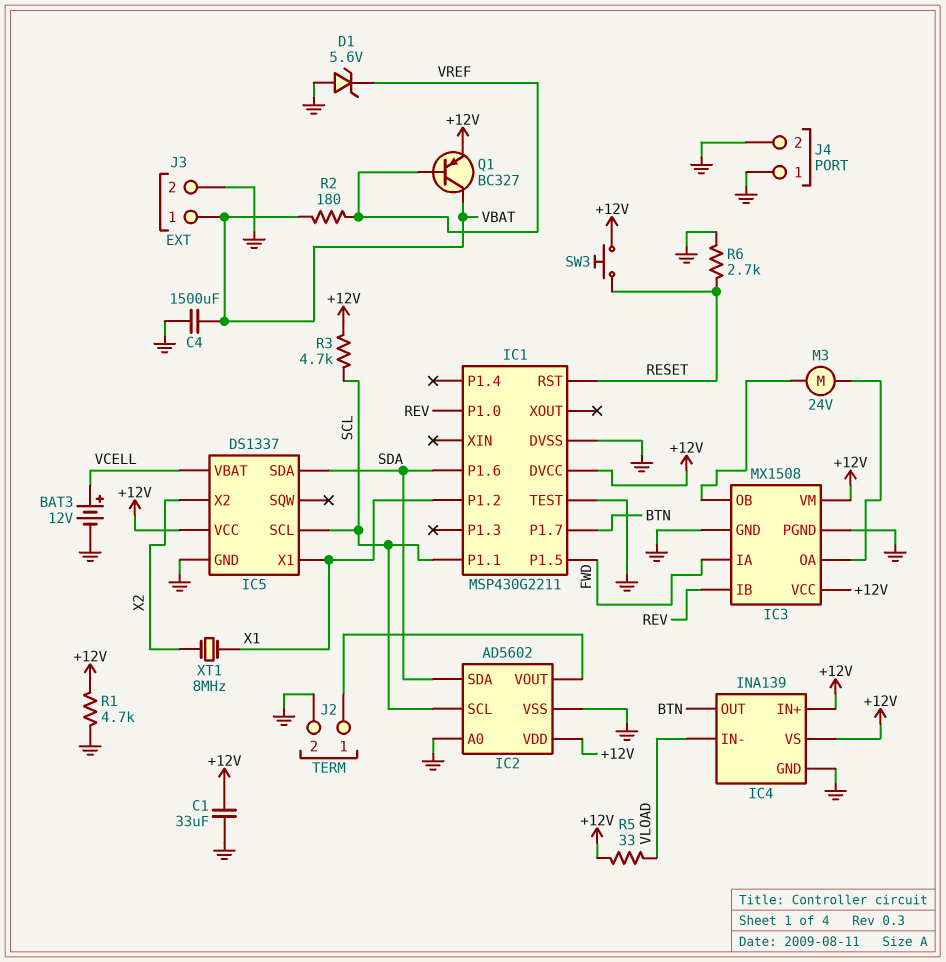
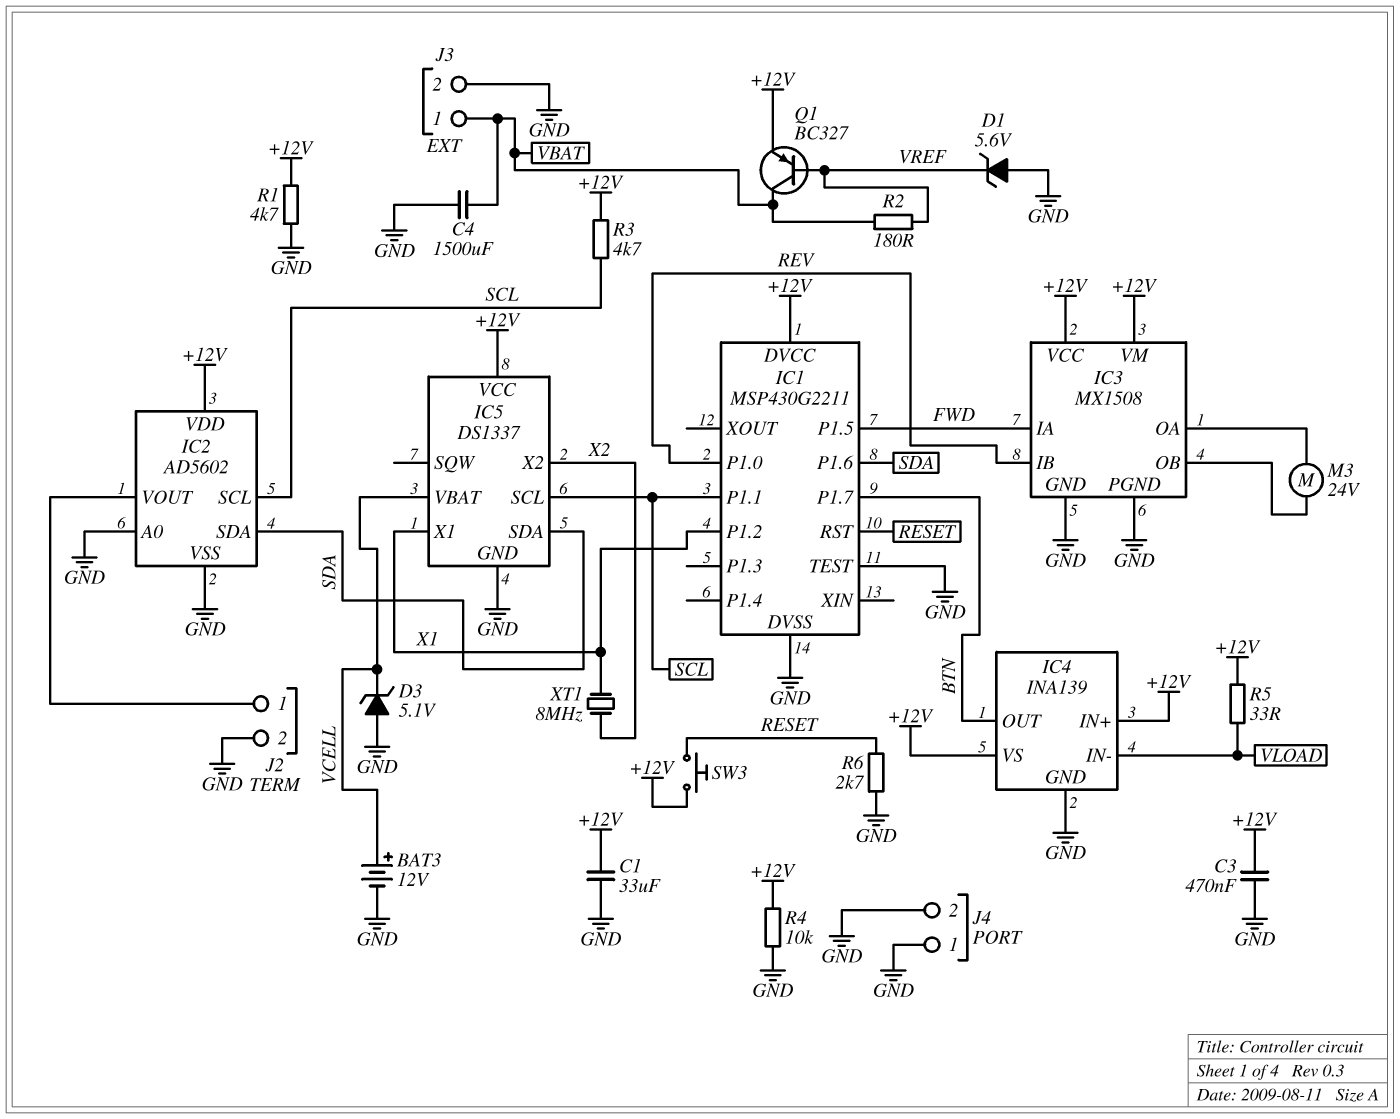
C3: none -> 470nF (+12V, GND)
D3: none -> zener 5.1V (A GND, K VCELL)
R4: none -> 10k (+12V, GND)

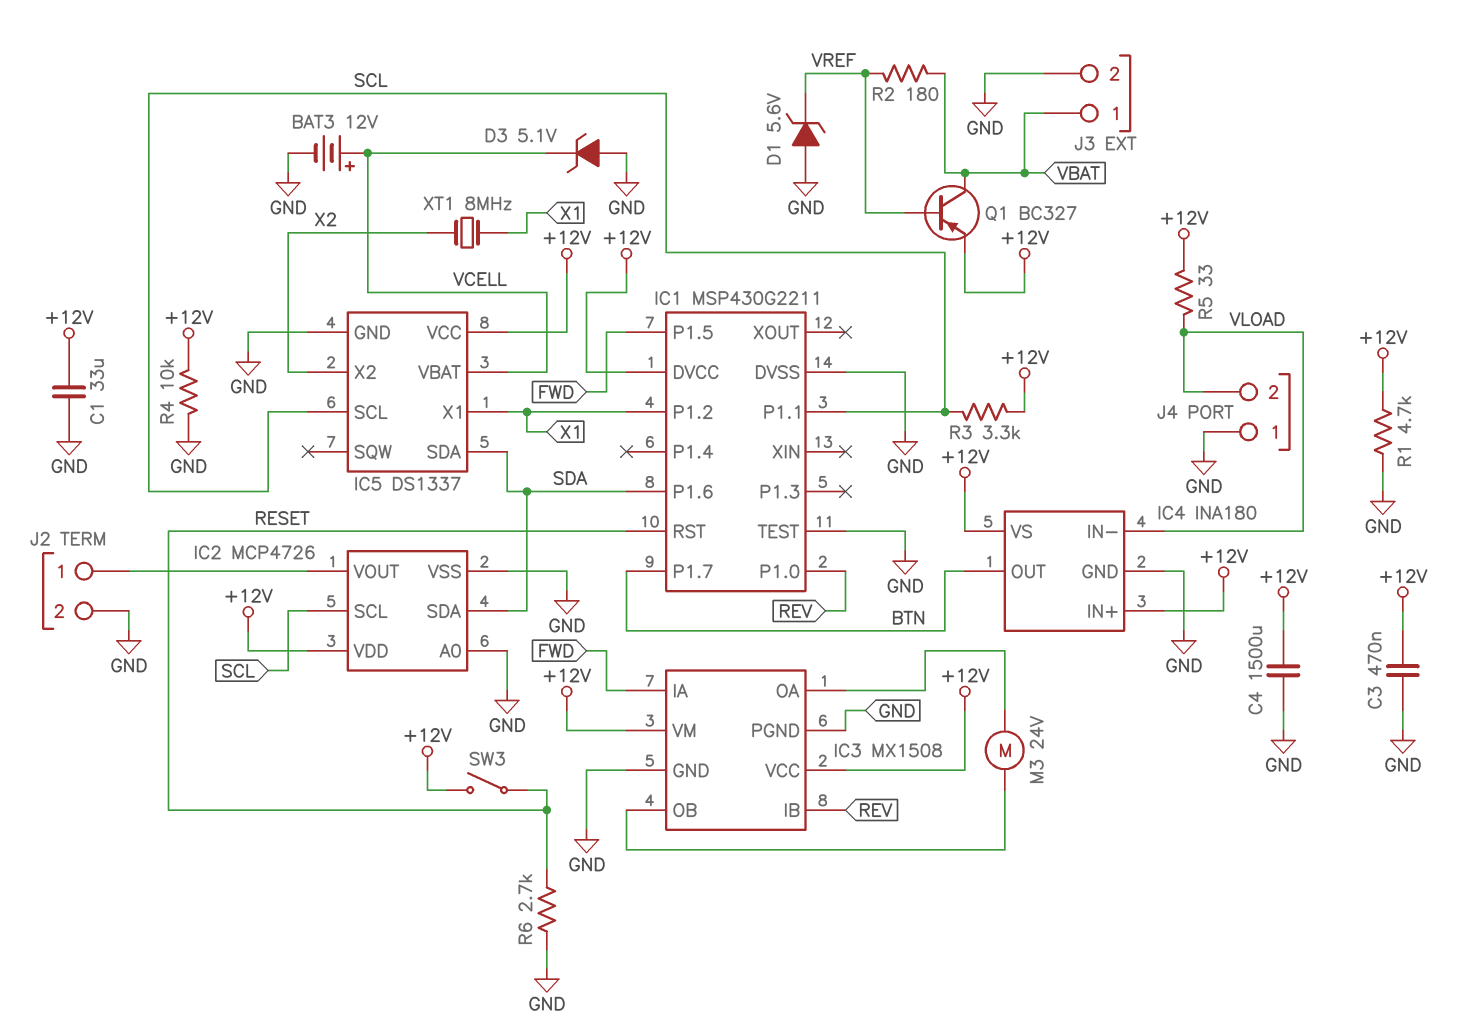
C4: 1500uF (GND, VBAT) -> 1500uF (+12V, GND)
IC2: AD5602 -> MCP4726
IC4: INA139 -> INA180
J4 pin 2: GND -> VLOAD
R3: 4.7k (+12V, SCL) -> 3.3k (+12V, SCL)
SW3: button (+12V, RESET) -> switch (+12V, RESET)

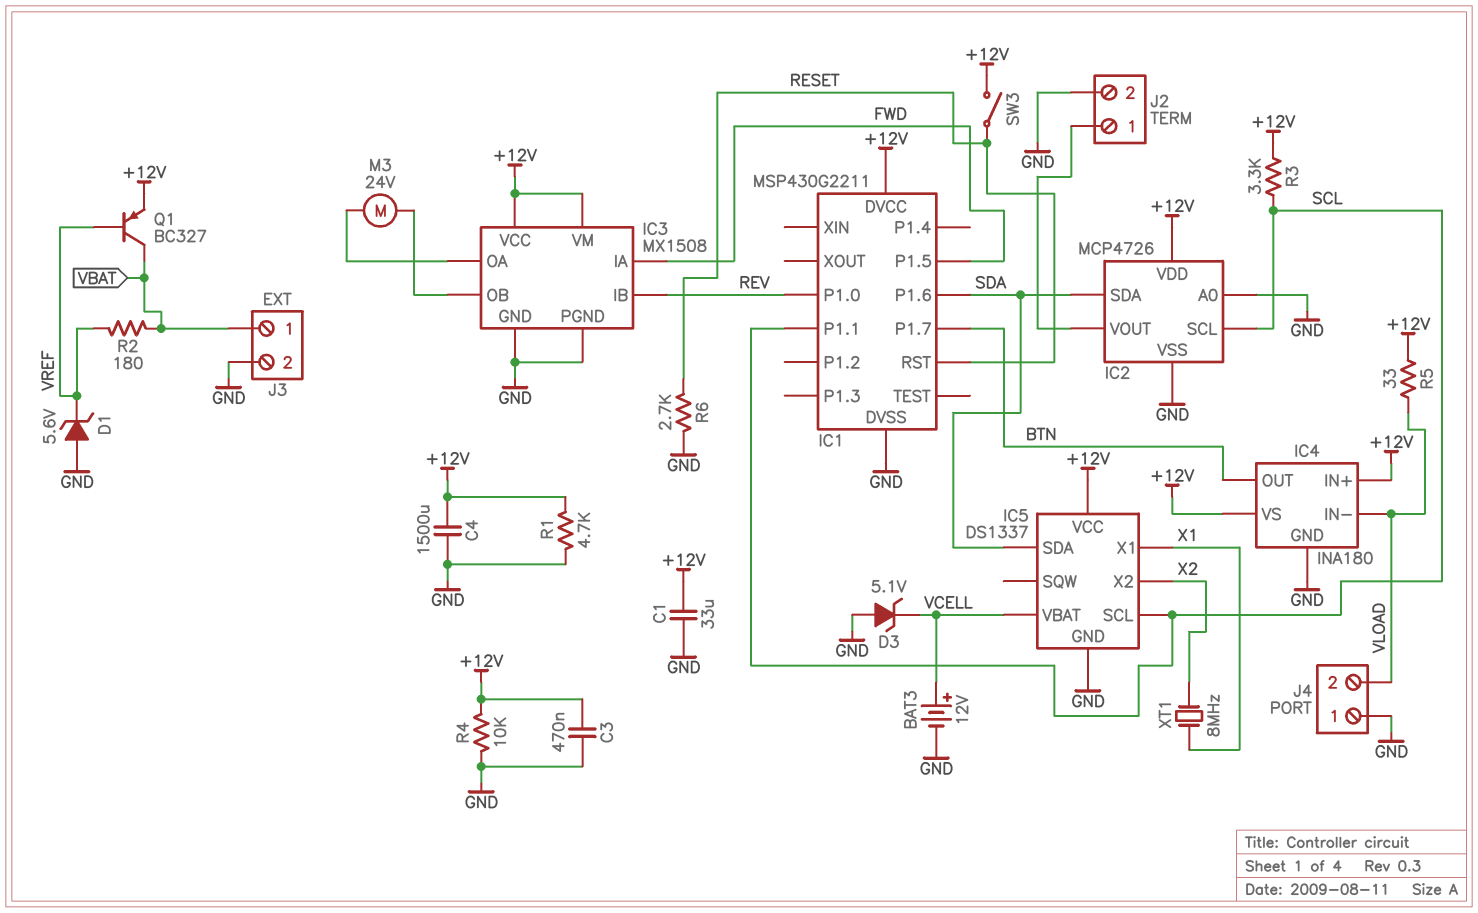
IC1 pin P1.2: X1 -> none
IC1 pin TEST: GND -> none

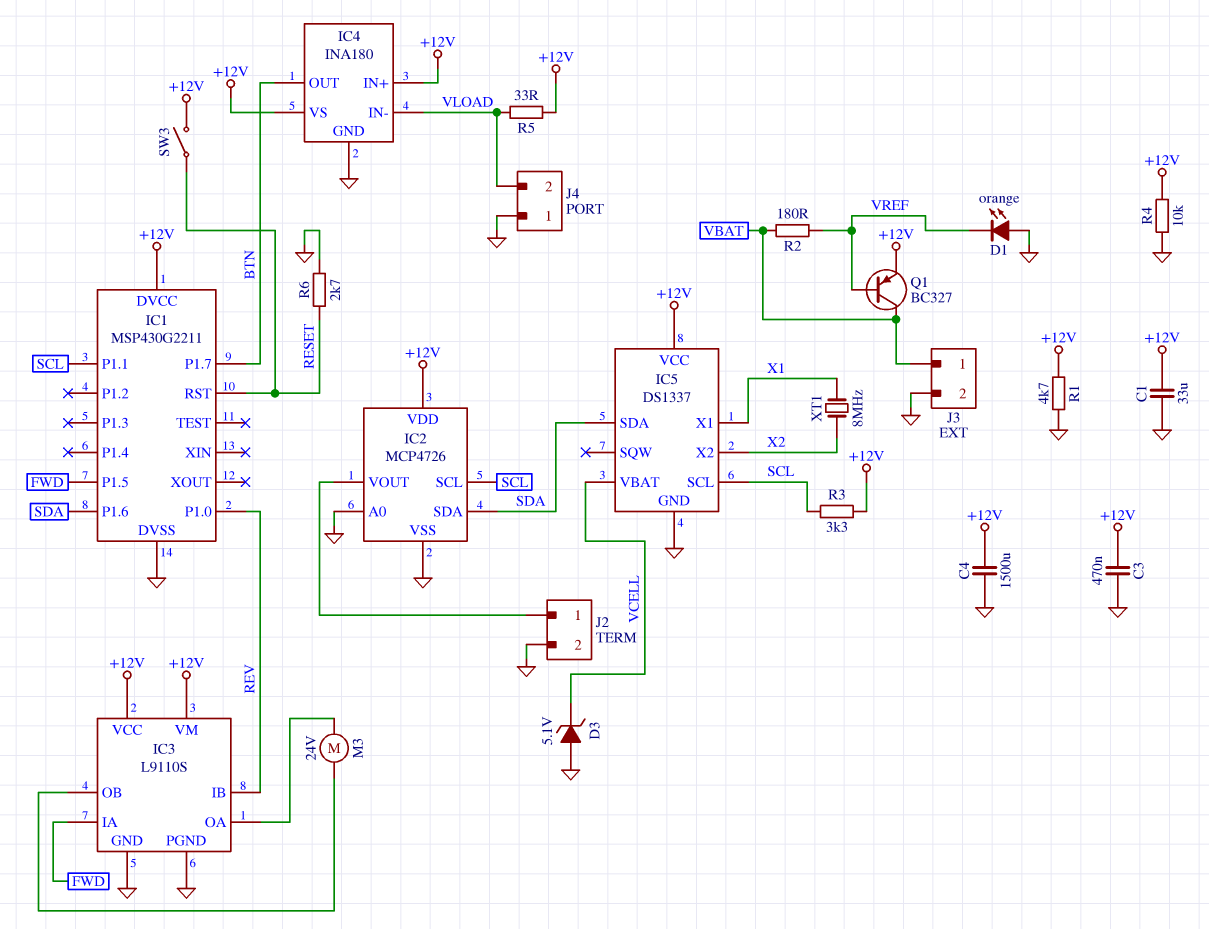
BAT3: 12V (plus VCELL, minus GND) -> none
D1: zener 5.6V (A GND, K VREF) -> LED orange (A GND, K VREF)
IC3: MX1508 -> L9110S

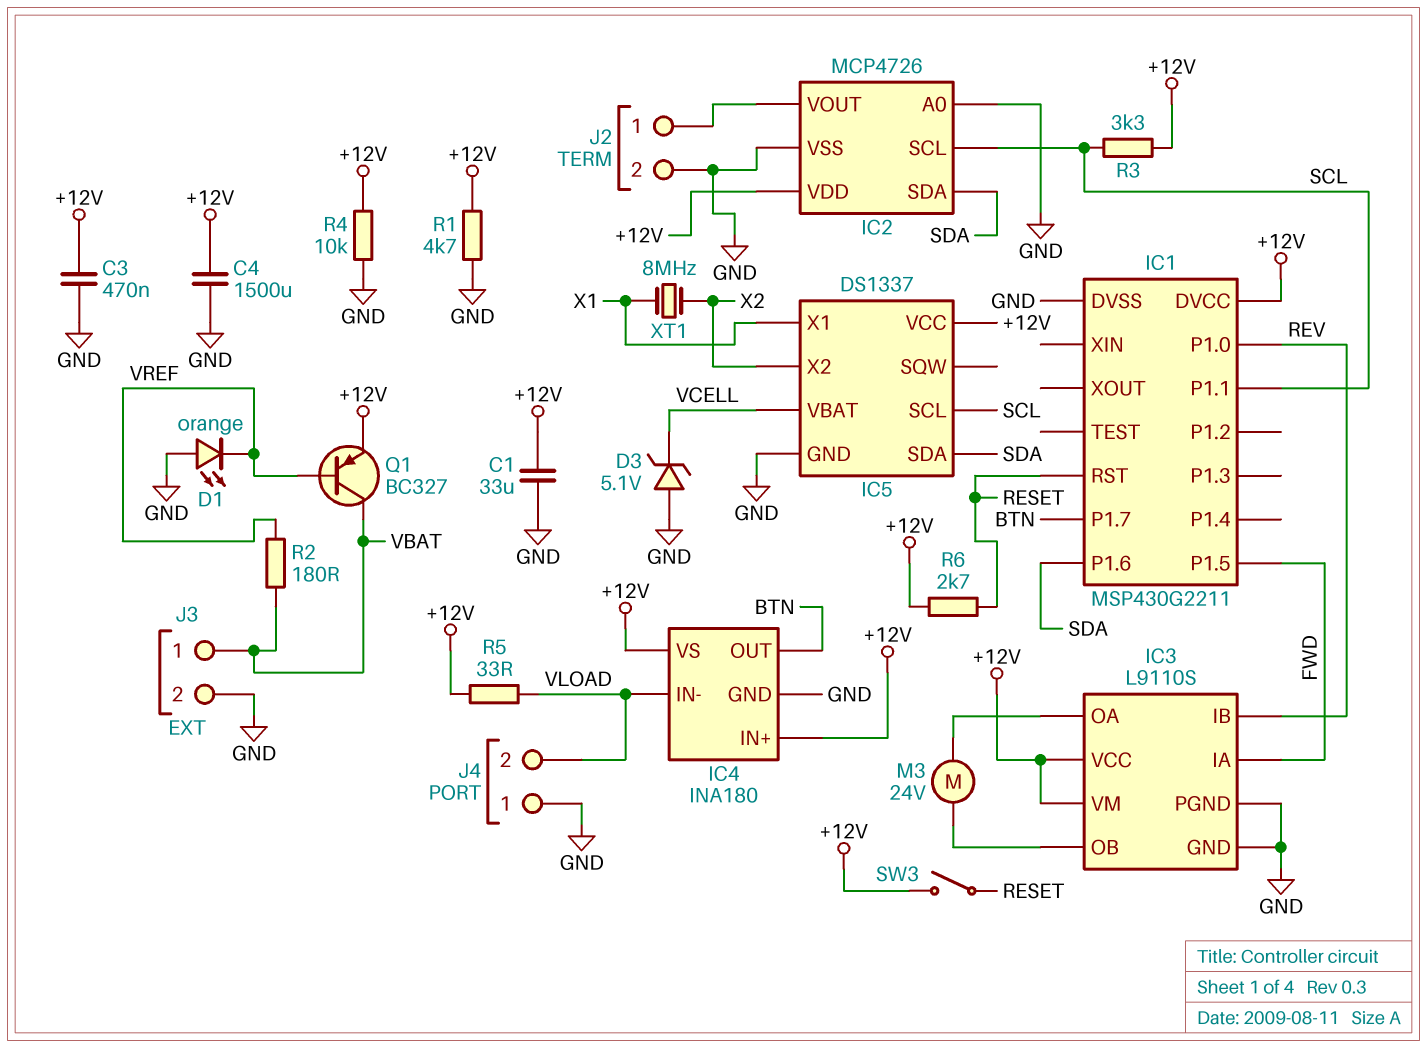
R6: 2.7k (GND, RESET) -> 2.7k (+12V, RESET)

